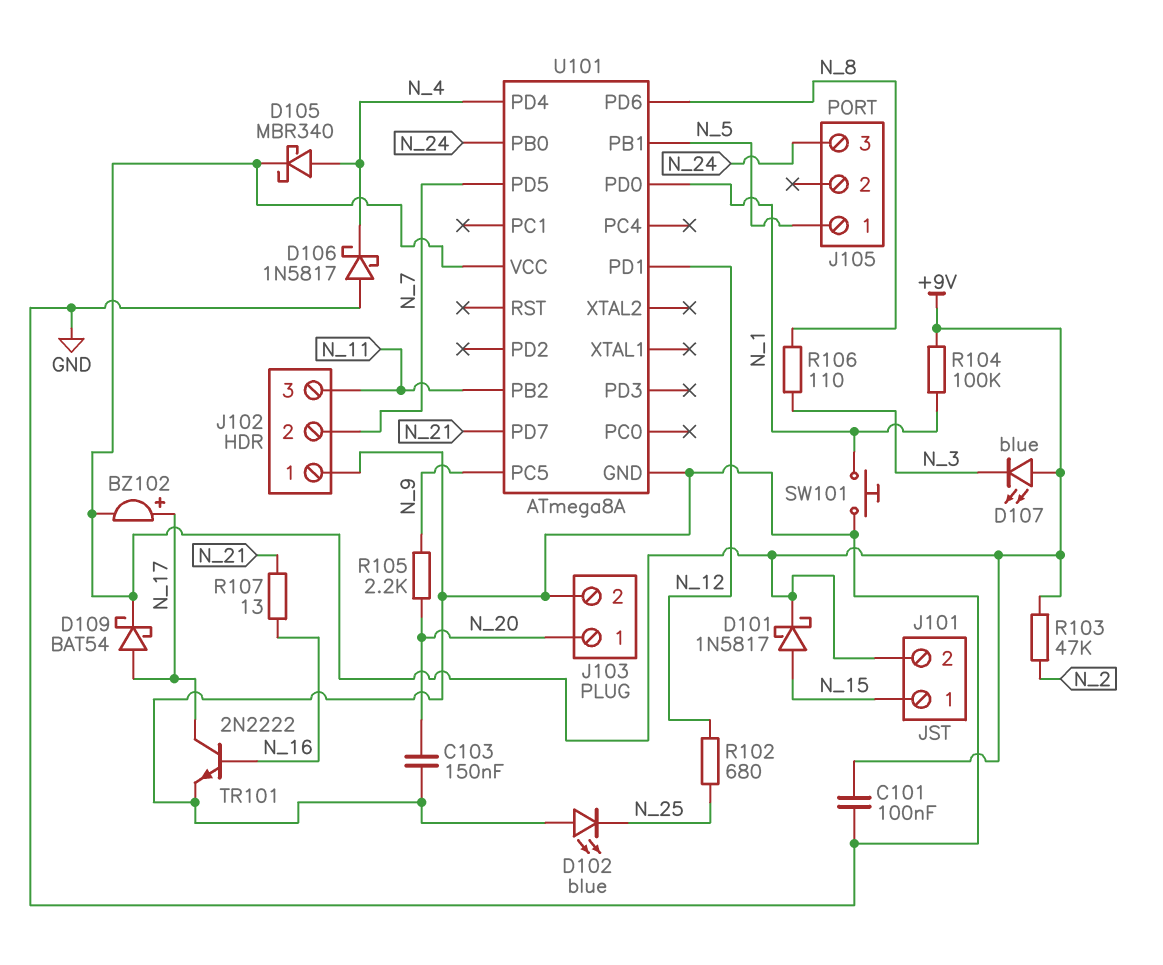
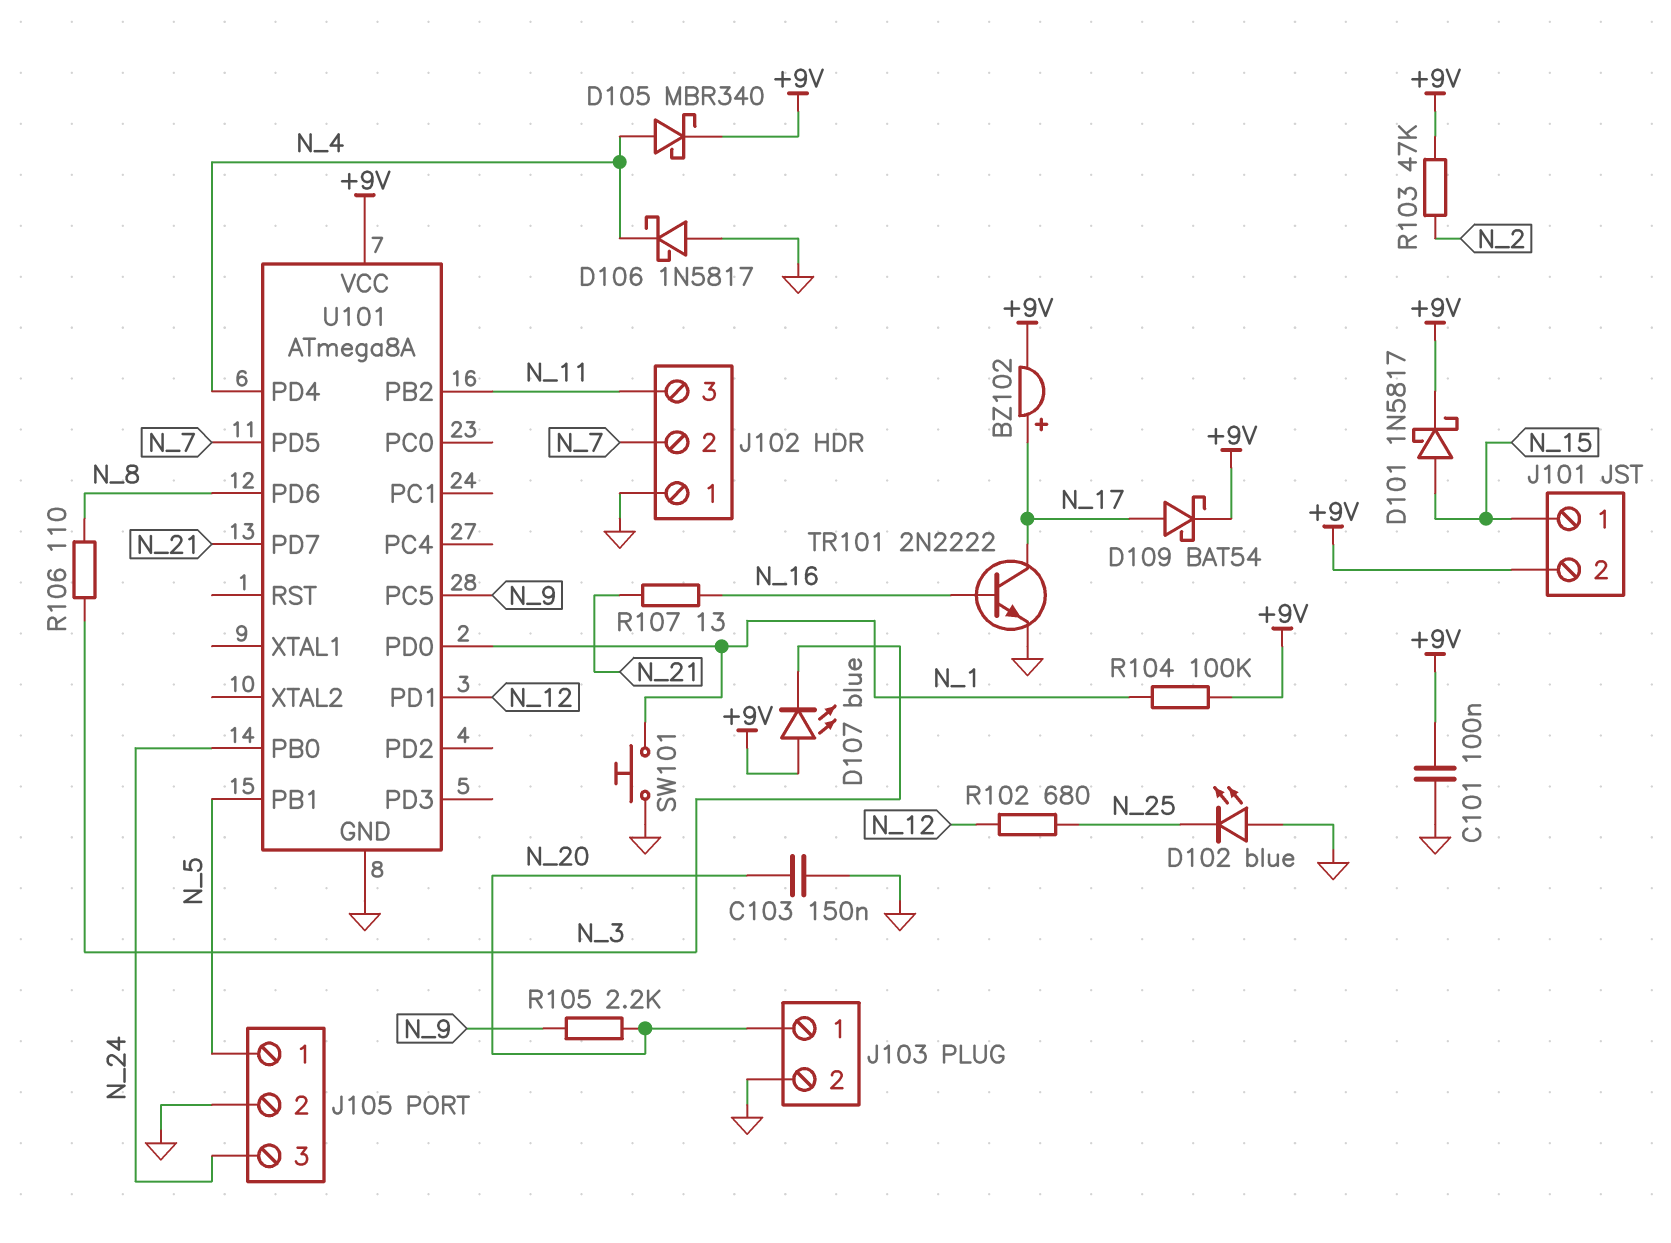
J105 pin 2: none -> GND

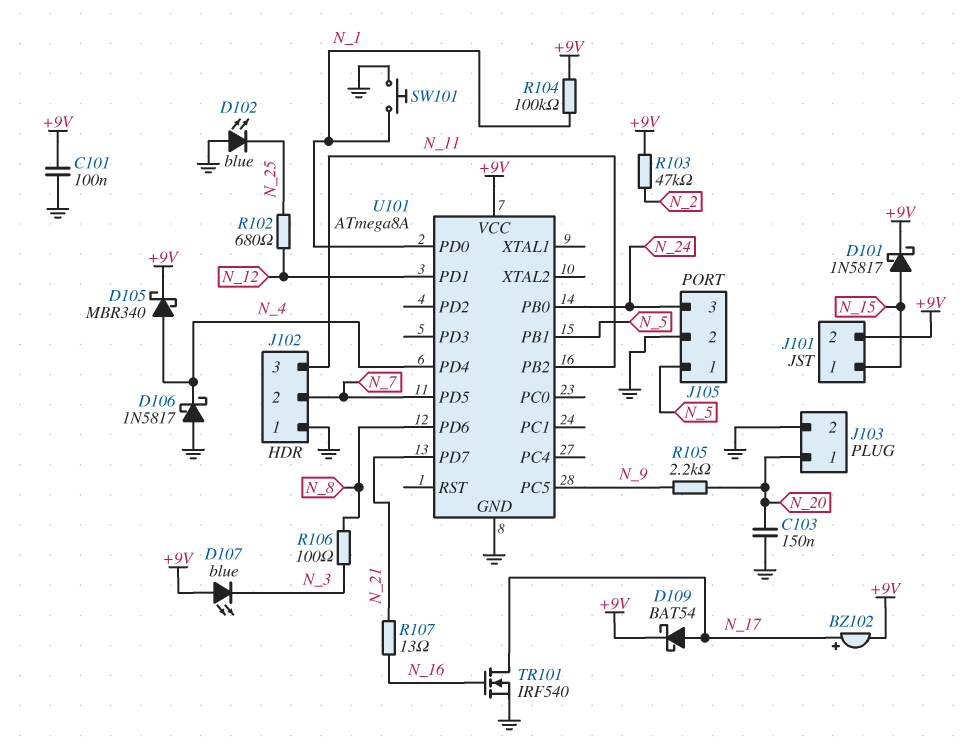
R106: 110 (N_3, N_8) -> 100 (N_3, N_8)
TR101: NPN 2N2222 (B N_16, C N_17, E GND) -> NMOS IRF540 (G N_16, D N_17, S GND)

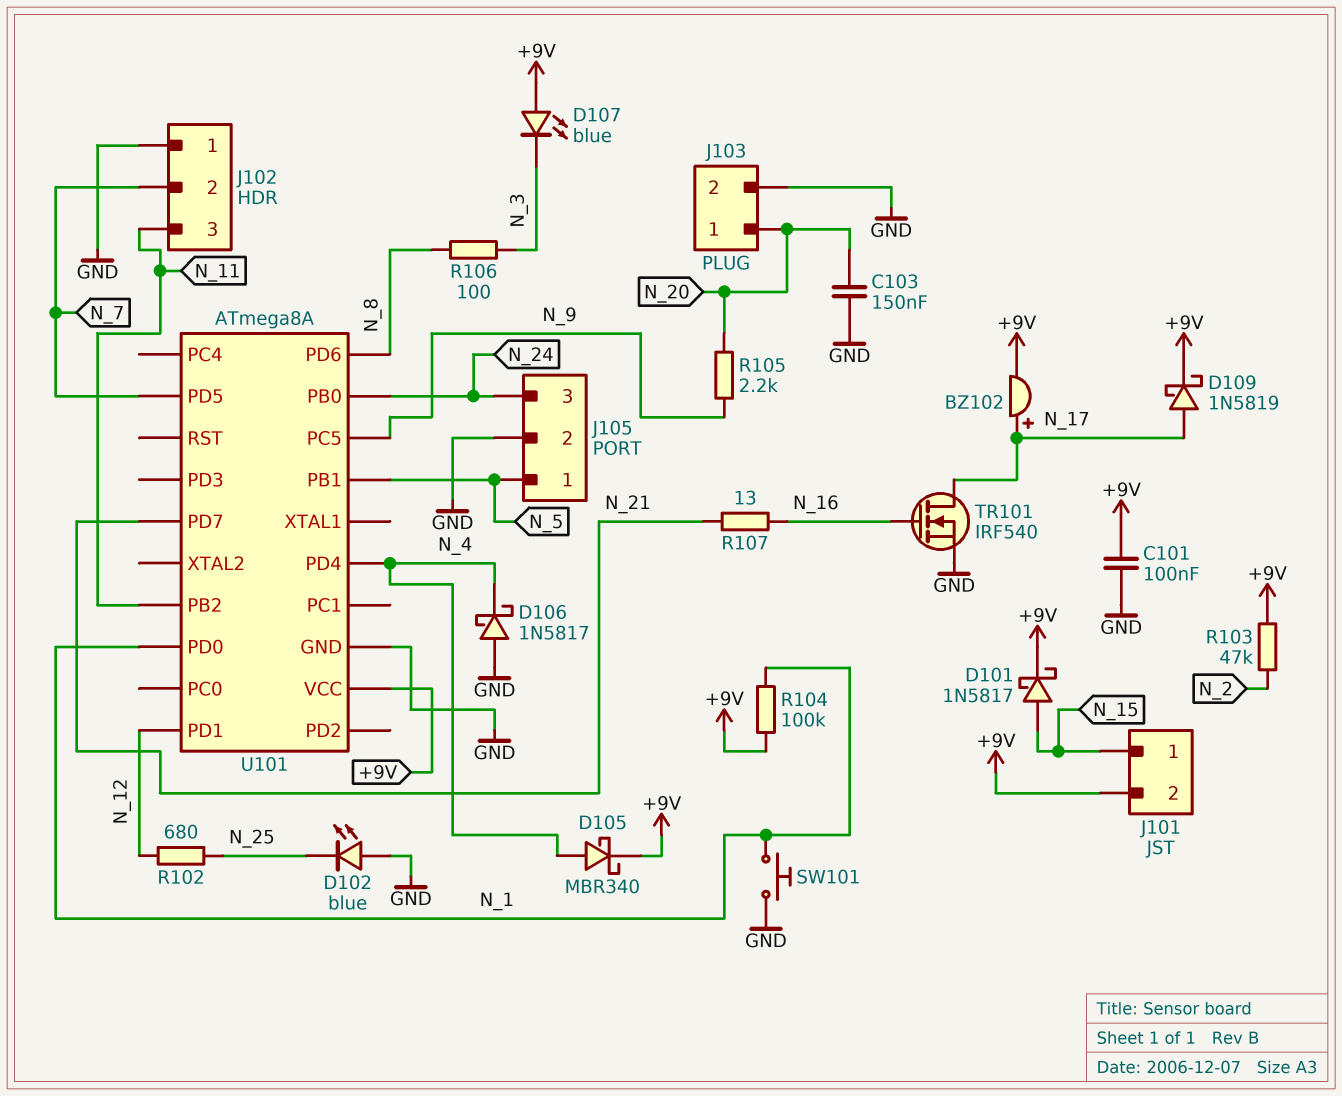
D109: schottky BAT54 (A N_17, K +9V) -> schottky 1N5819 (A N_17, K +9V)

